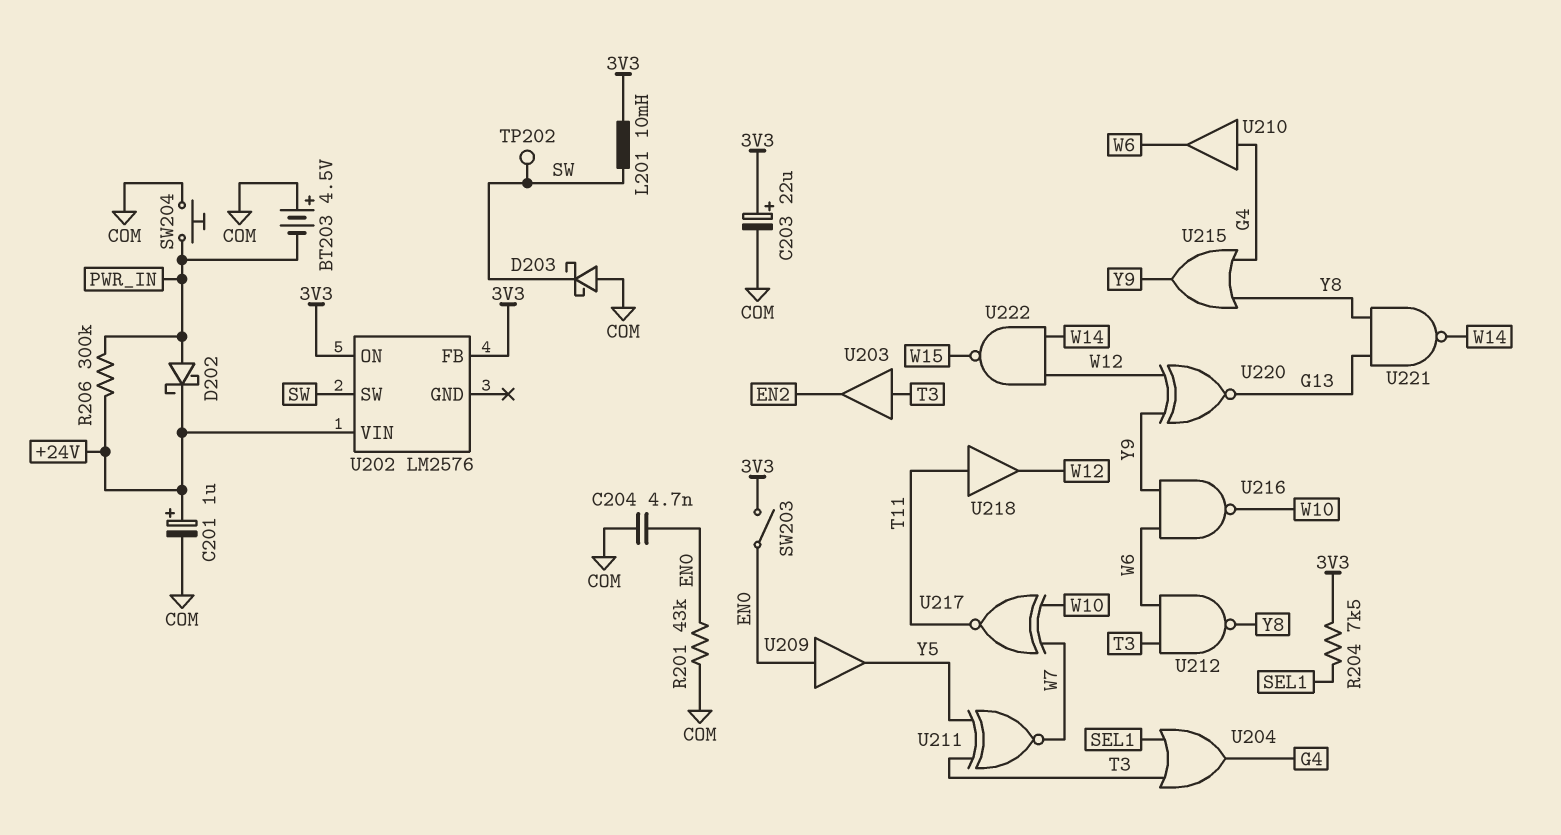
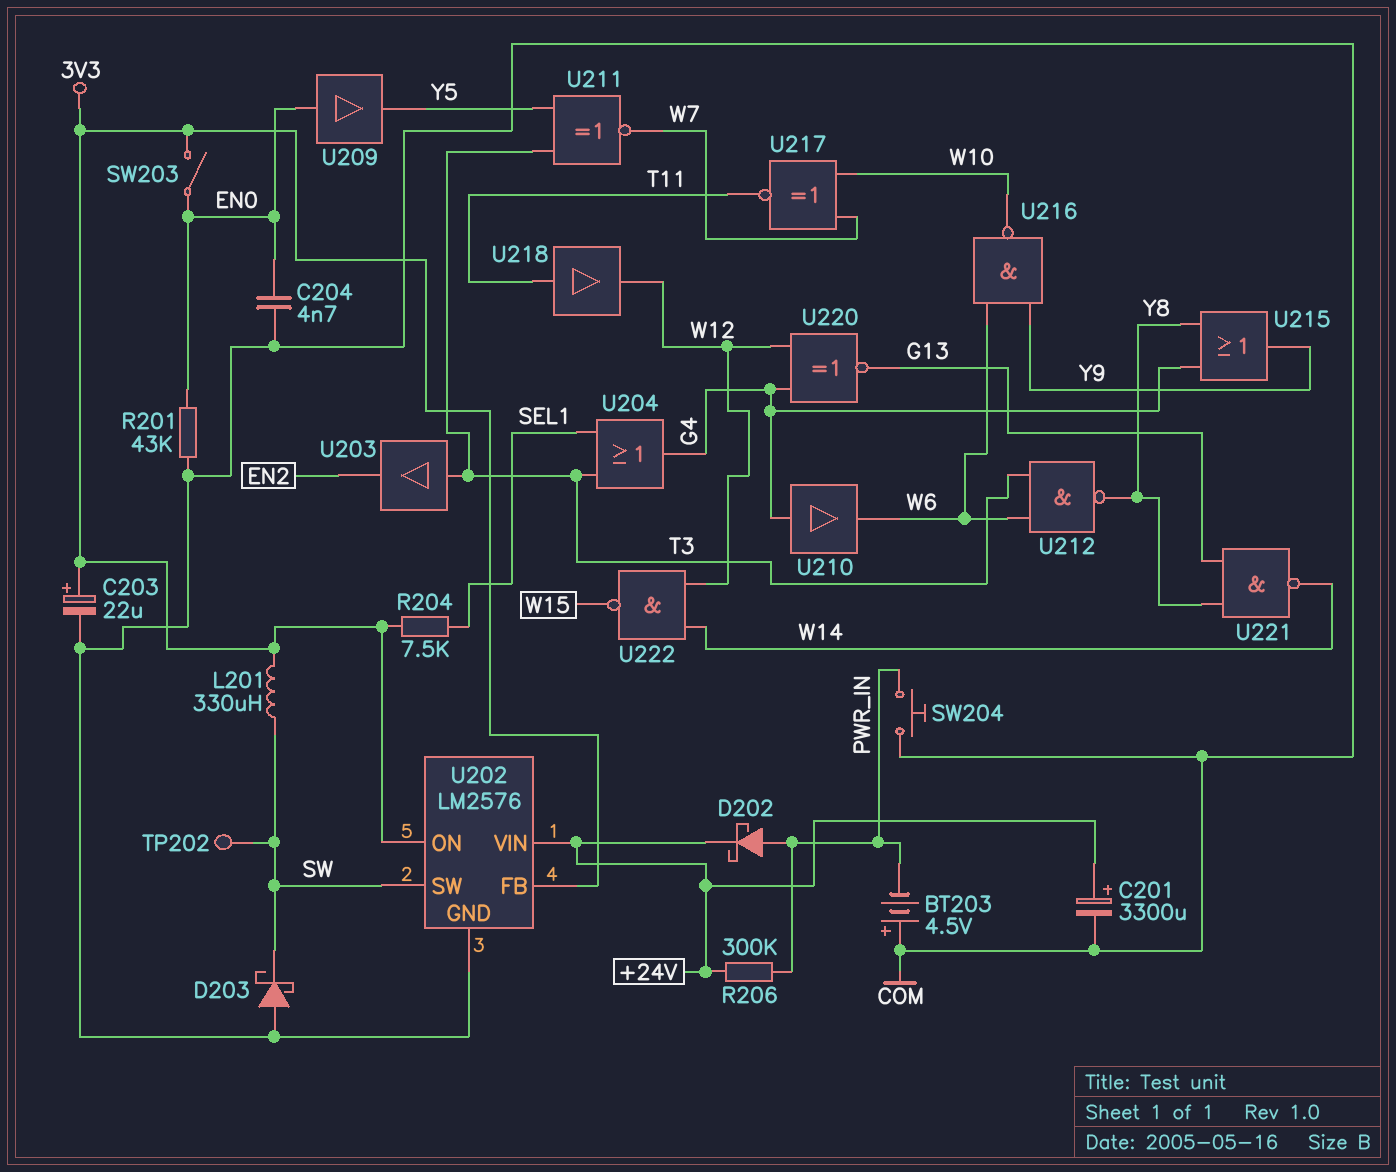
C201: 1uF (plus +24V, minus COM) -> 3300uF (plus +24V, minus COM)
L201: 10mH (3V3, SW) -> 330uH (3V3, SW)
U202 pin GND: none -> COM
U220: XNOR (in W12, in Y9, out G13) -> XNOR (in G4, in W12, out G13)

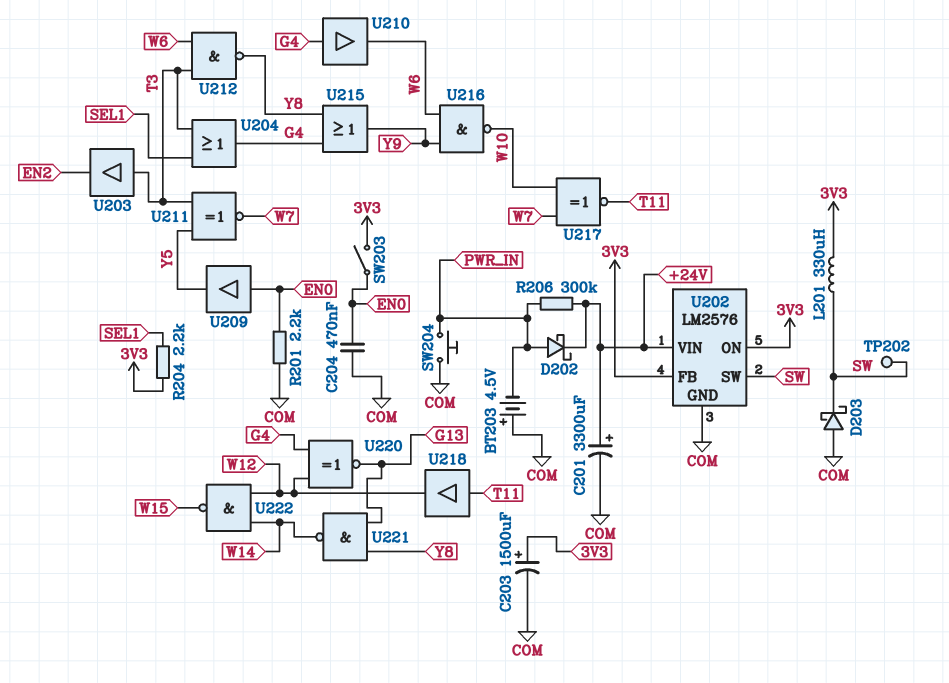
C203: 22uF (plus 3V3, minus COM) -> 1500uF (plus 3V3, minus COM)
C204: 4.7nF (COM, EN0) -> 470nF (COM, EN0)
R201: 43k (COM, EN0) -> 2.2k (COM, EN0)
R204: 7.5k (3V3, SEL1) -> 2.2k (3V3, SEL1)

